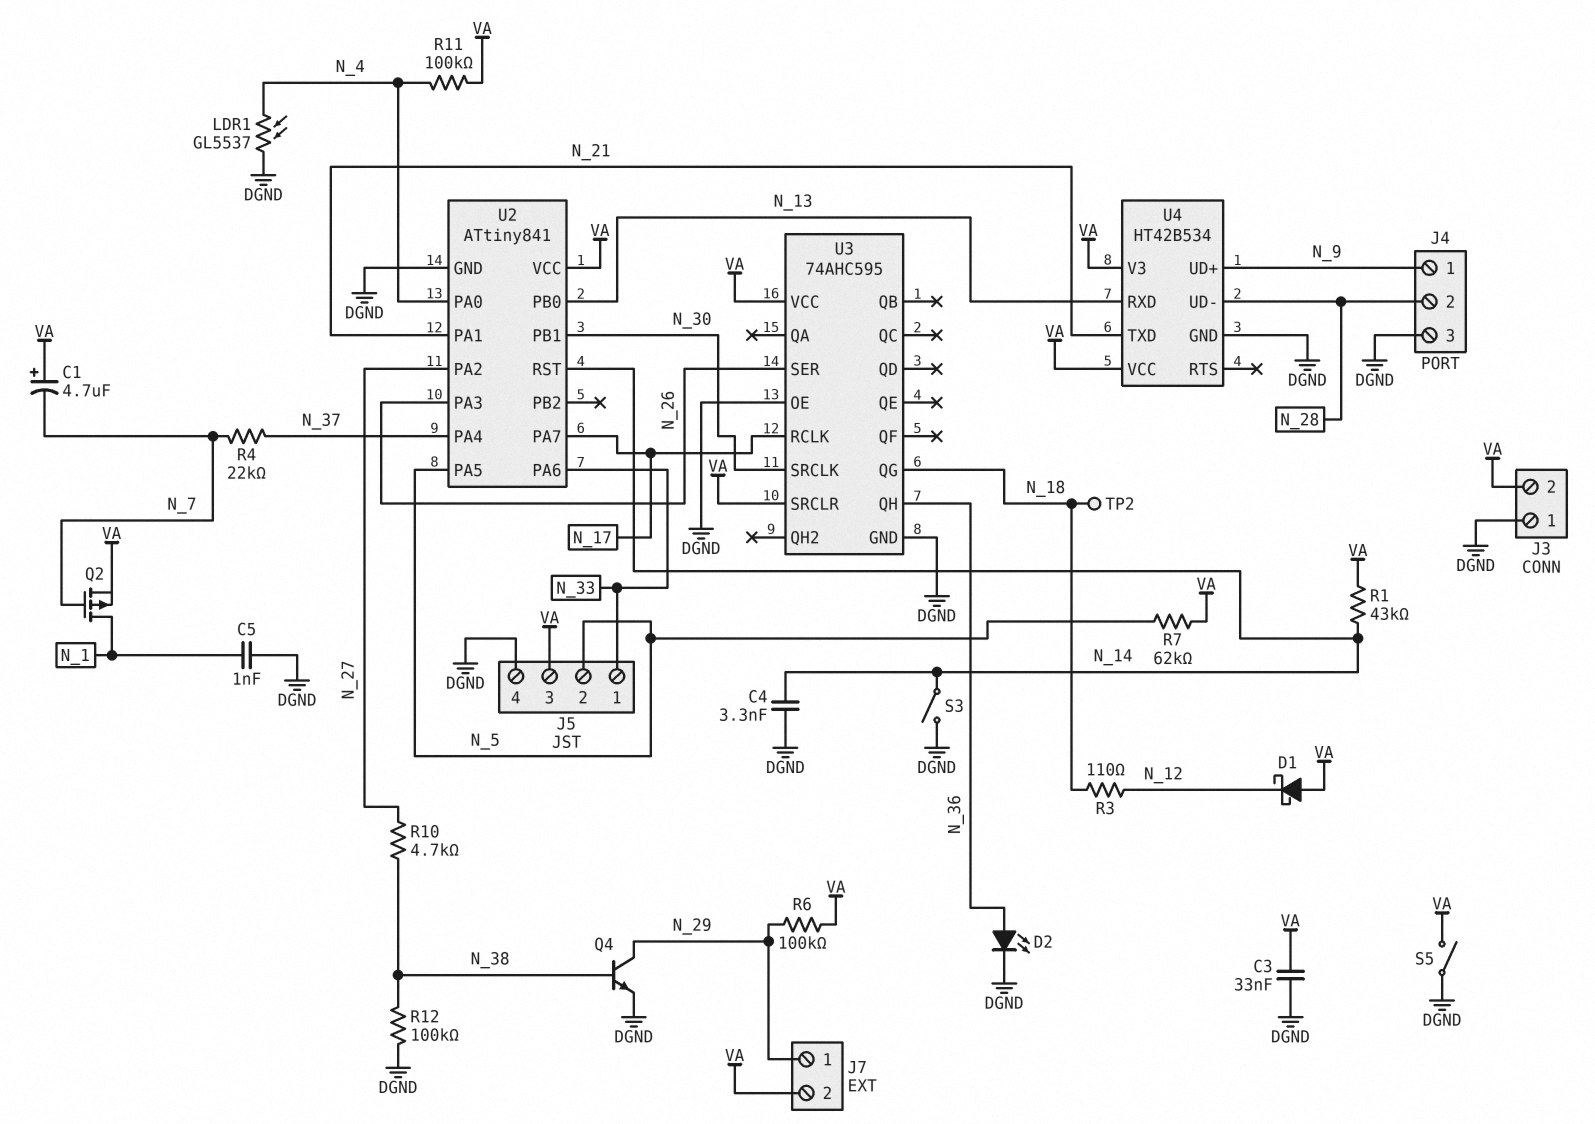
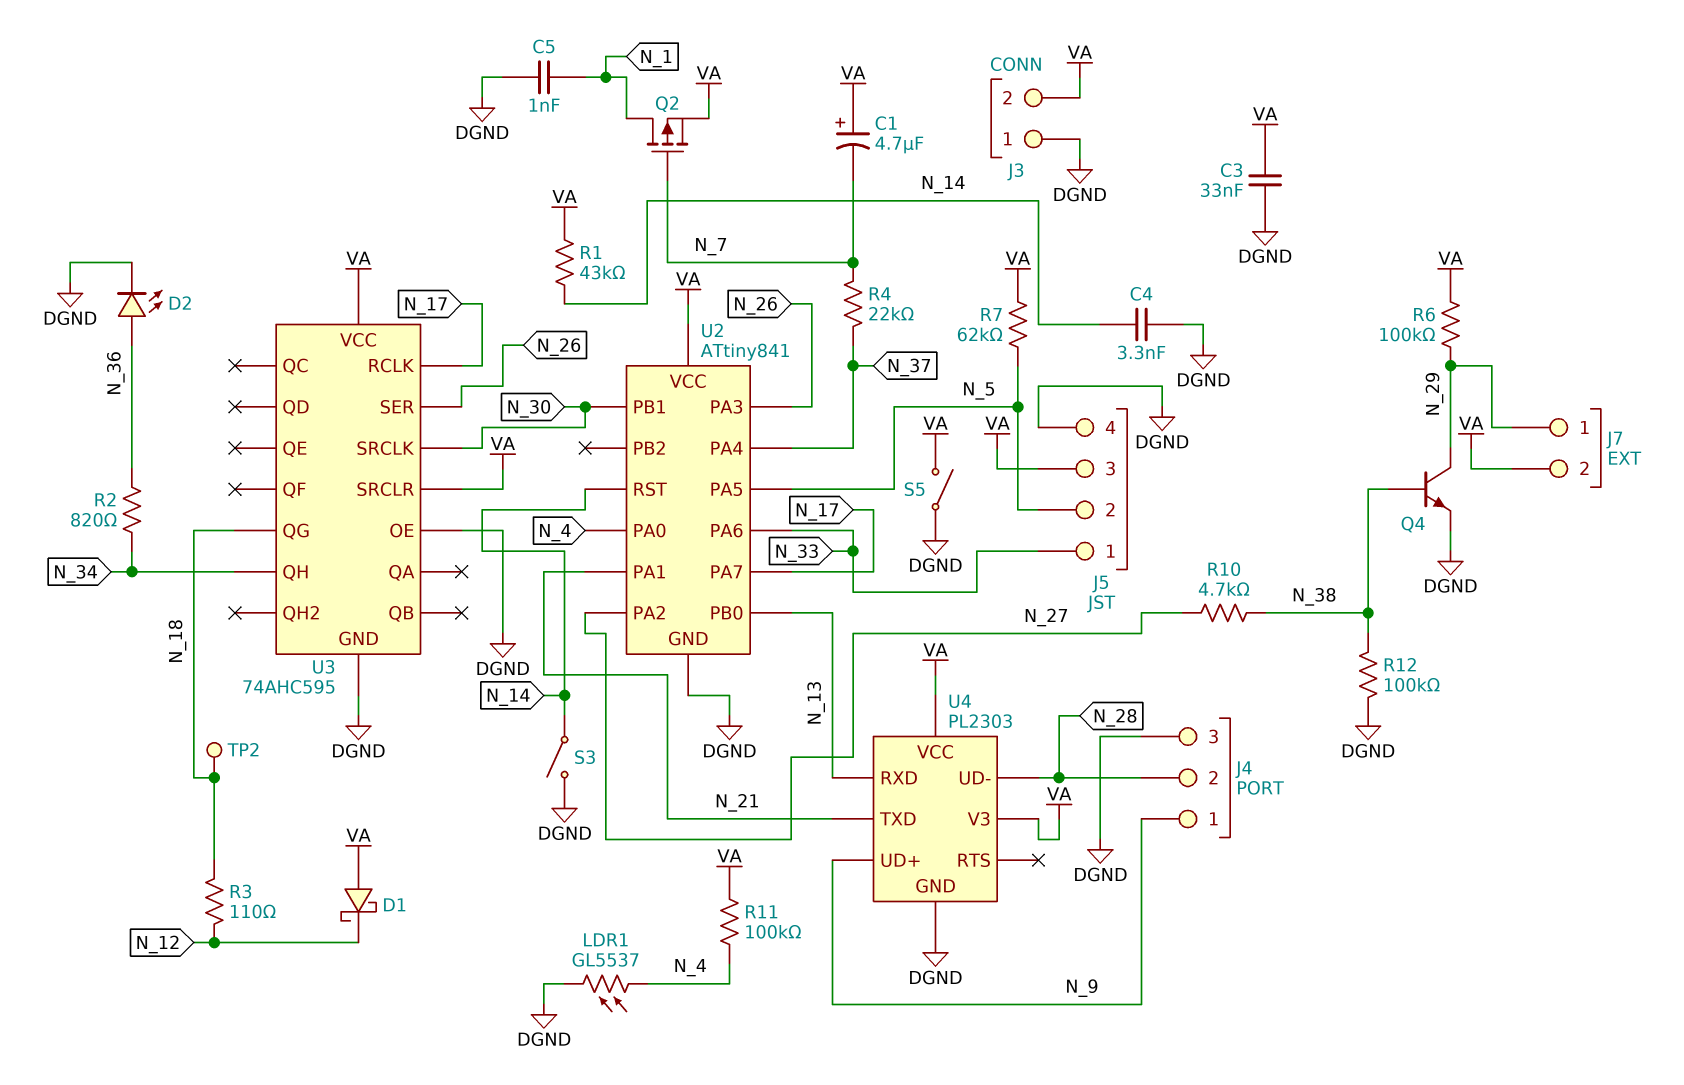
R2: none -> 820 (N_34, N_36)
U3 pin QH: N_36 -> N_34
U4: HT42B534 -> PL2303

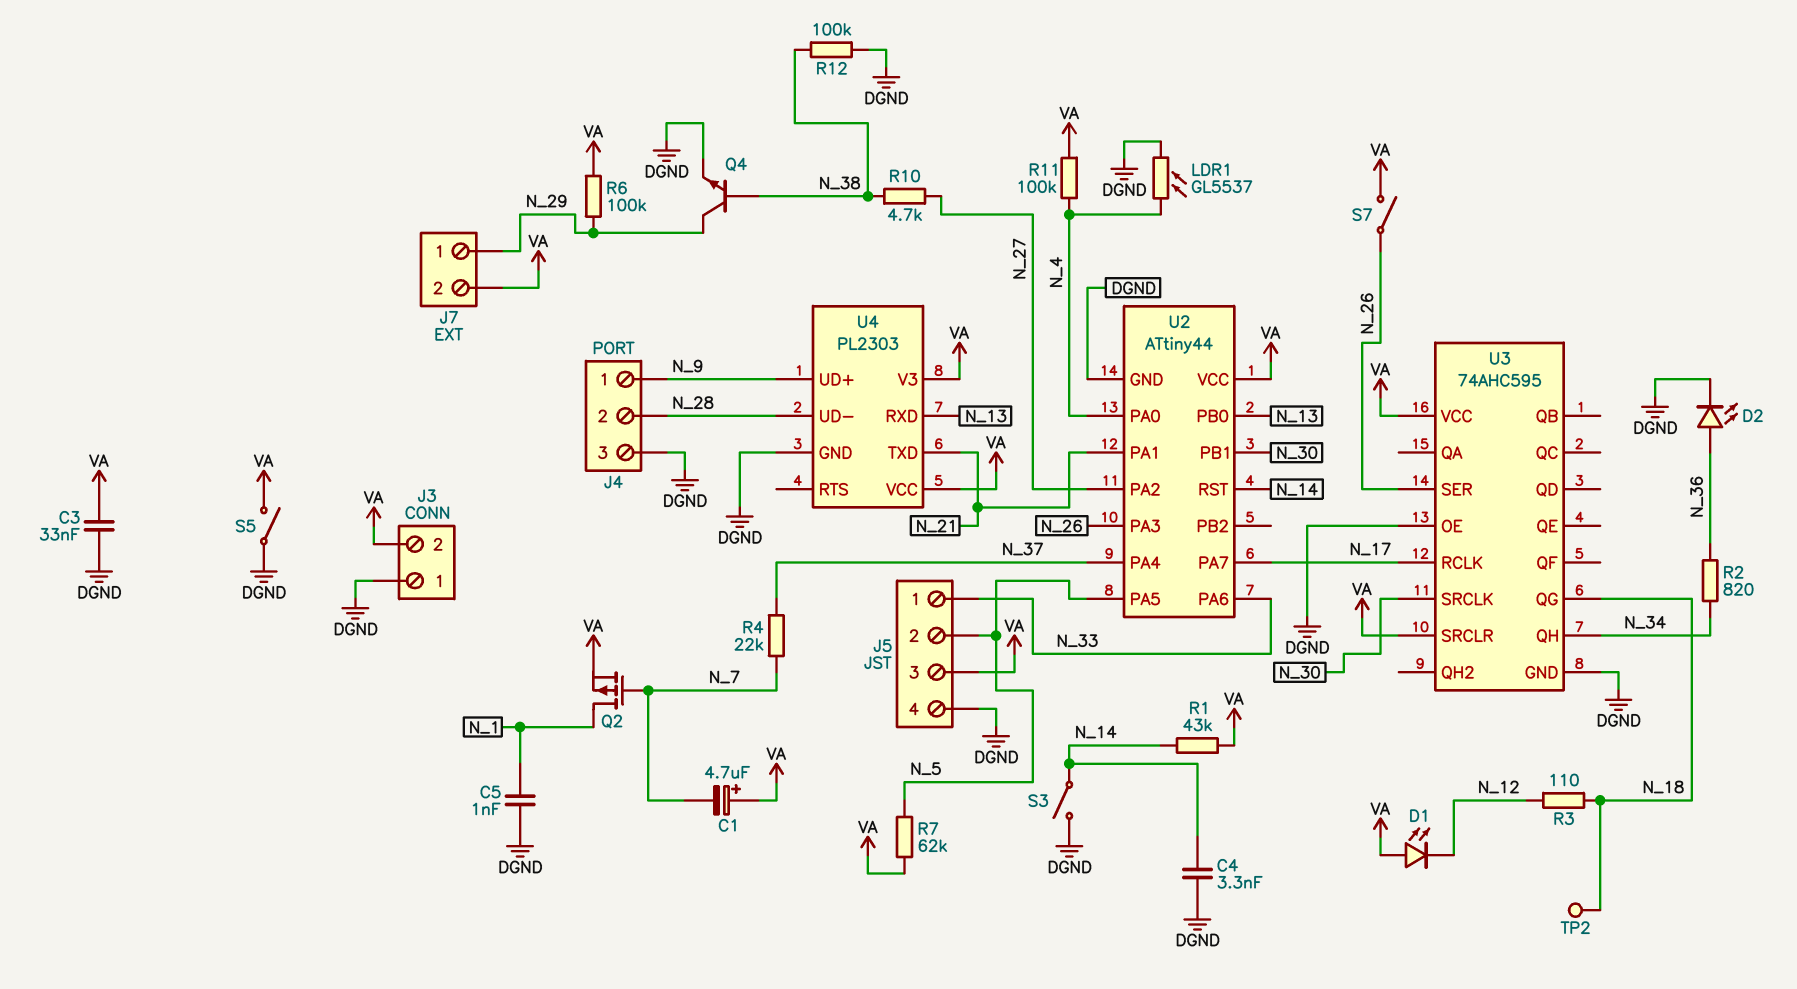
D1: schottky (A VA, K N_12) -> LED (A VA, K N_12)
S7: none -> switch (N_26, VA)
U2: ATtiny841 -> ATtiny44

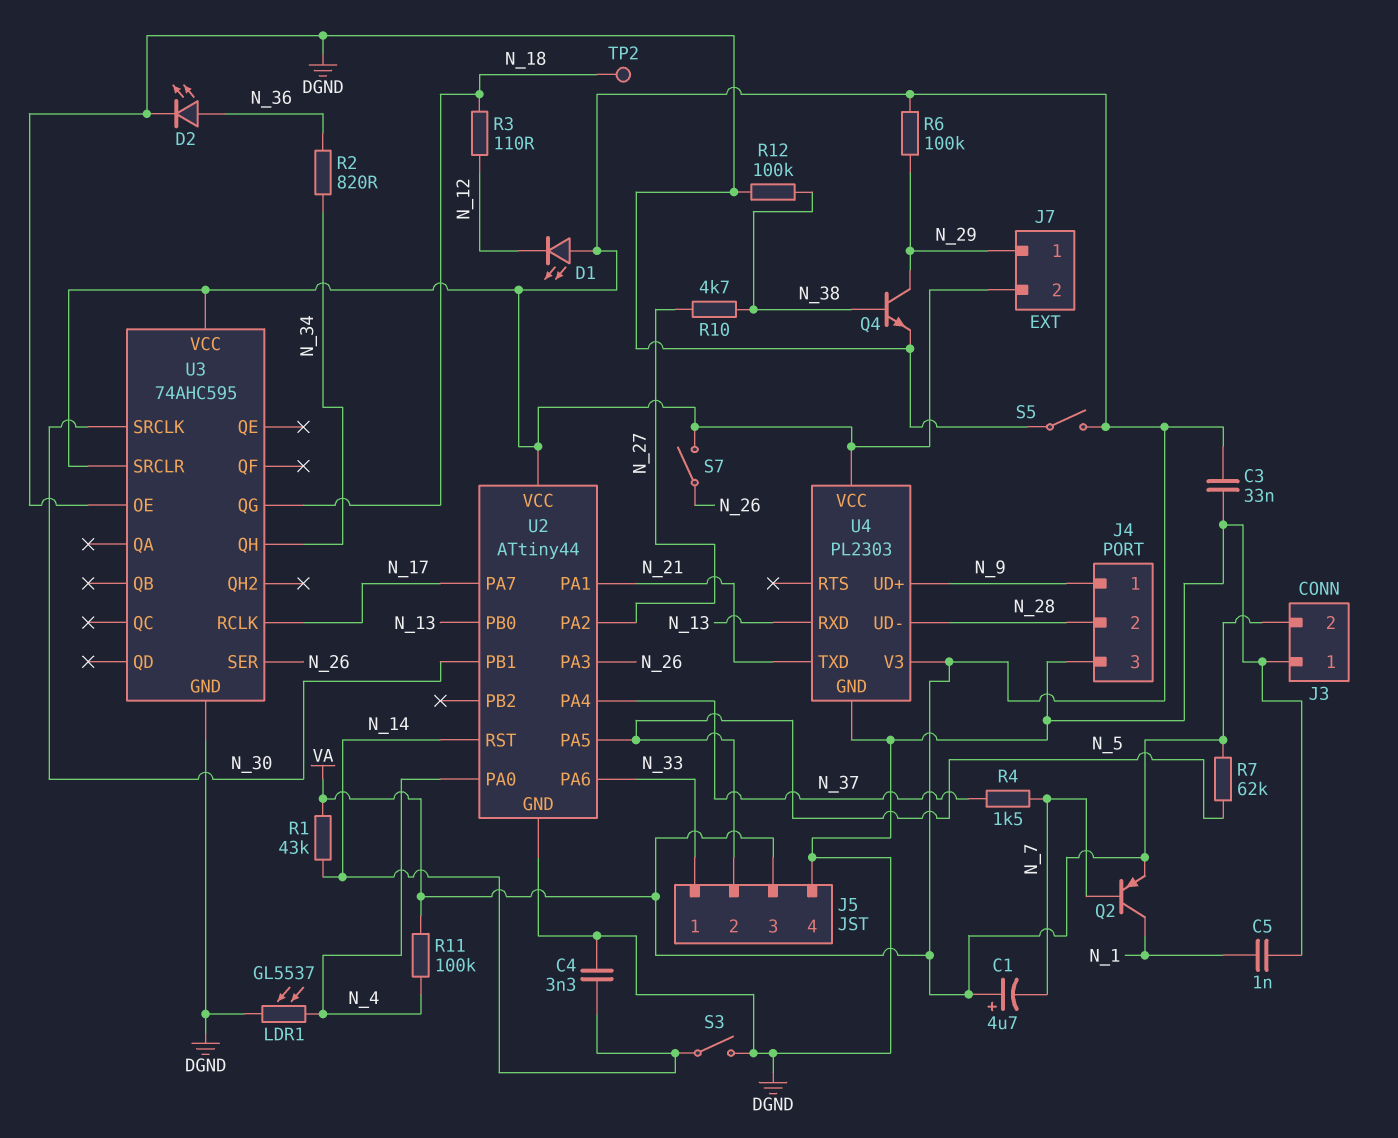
Q2: PMOS (G N_7, D N_1, S VA) -> PNP (B N_7, C N_1, E VA)
R4: 22k (N_7, N_37) -> 1.5k (N_7, N_37)

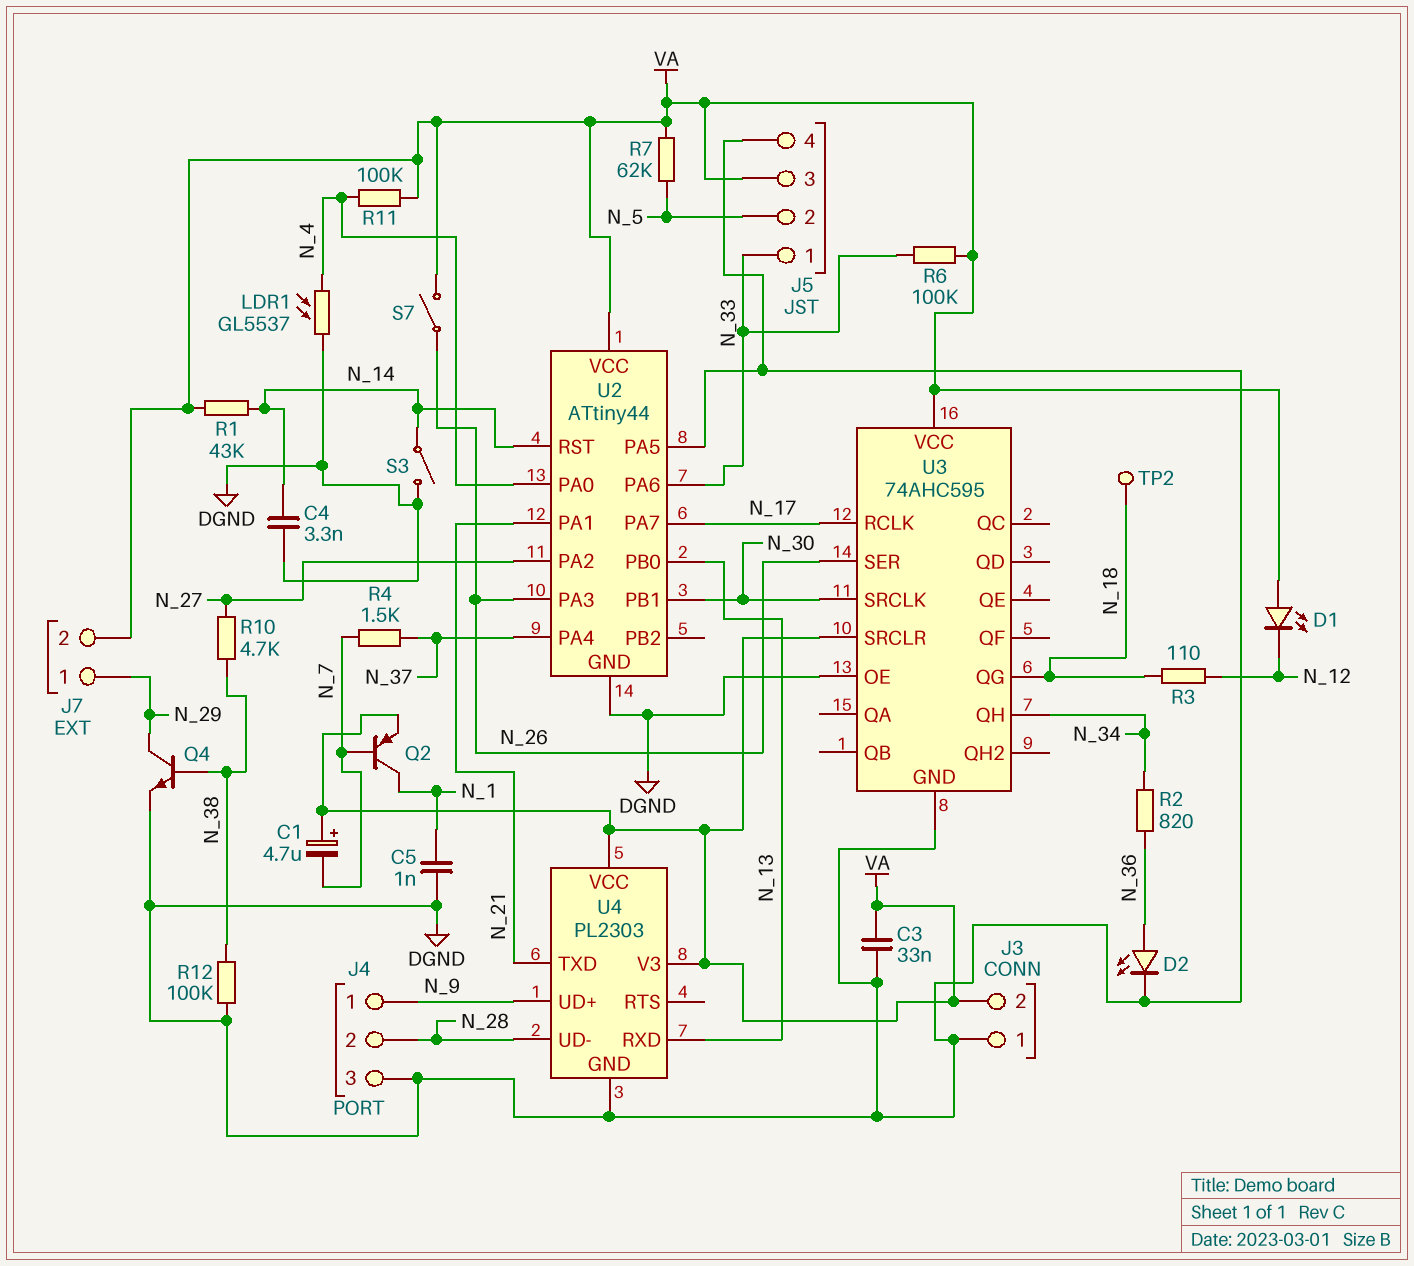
R6: 100k (N_29, VA) -> 100k (N_33, VA)
S5: switch (DGND, VA) -> none
U2 pin PA5: N_5 -> DGND

